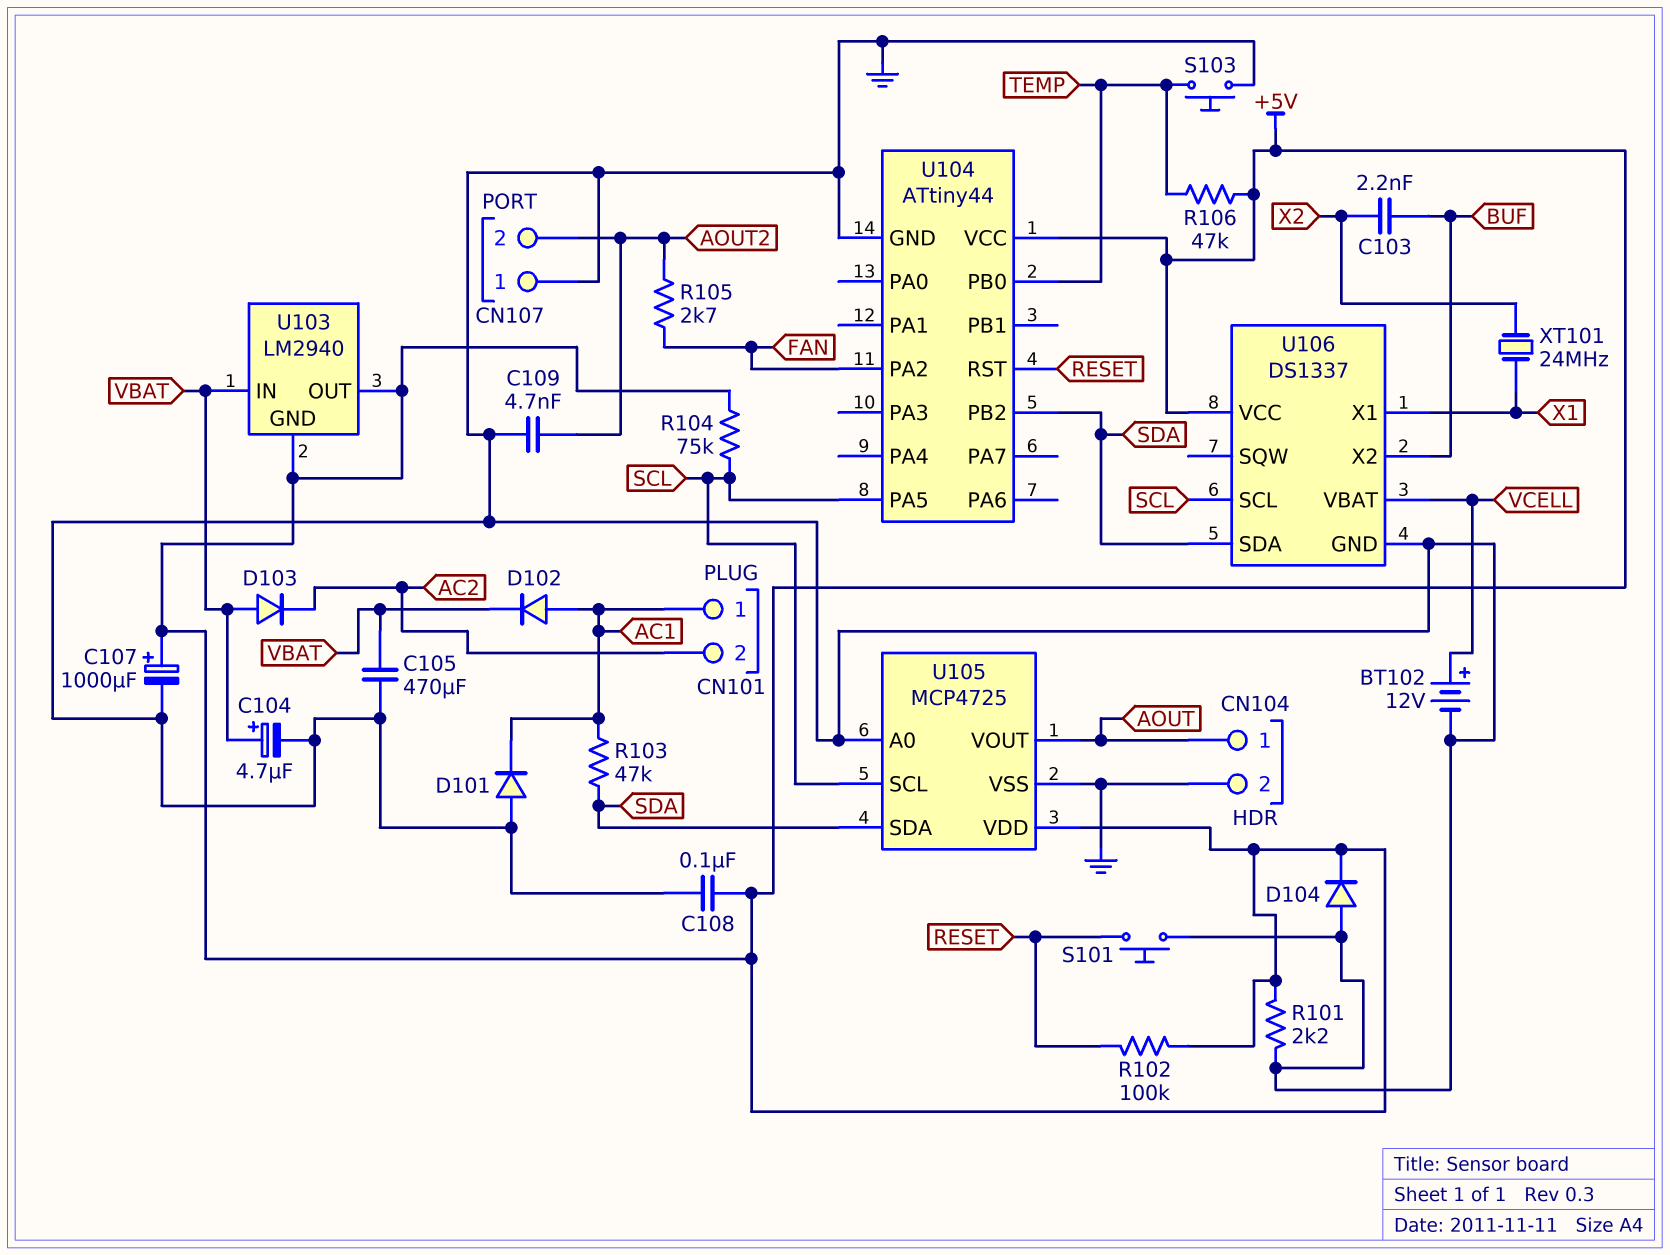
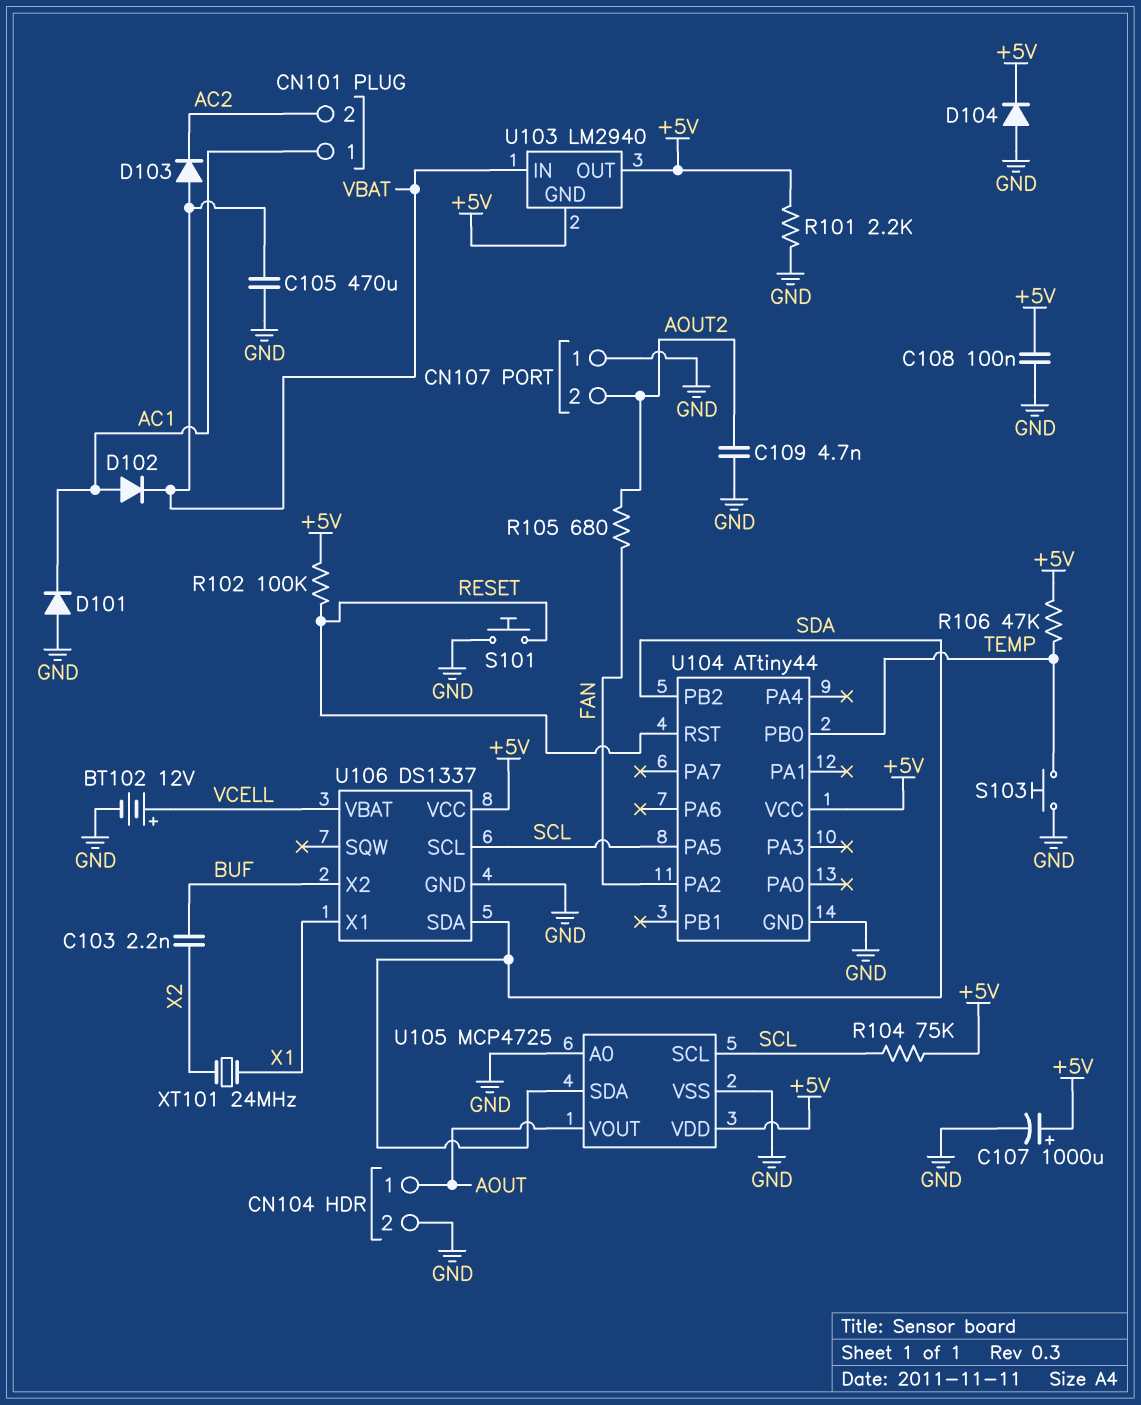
C104: 4.7uF (plus VBAT, minus GND) -> none
R103: 47k (AC1, SDA) -> none
R105: 2.7k (AOUT2, FAN) -> 680 (AOUT2, FAN)

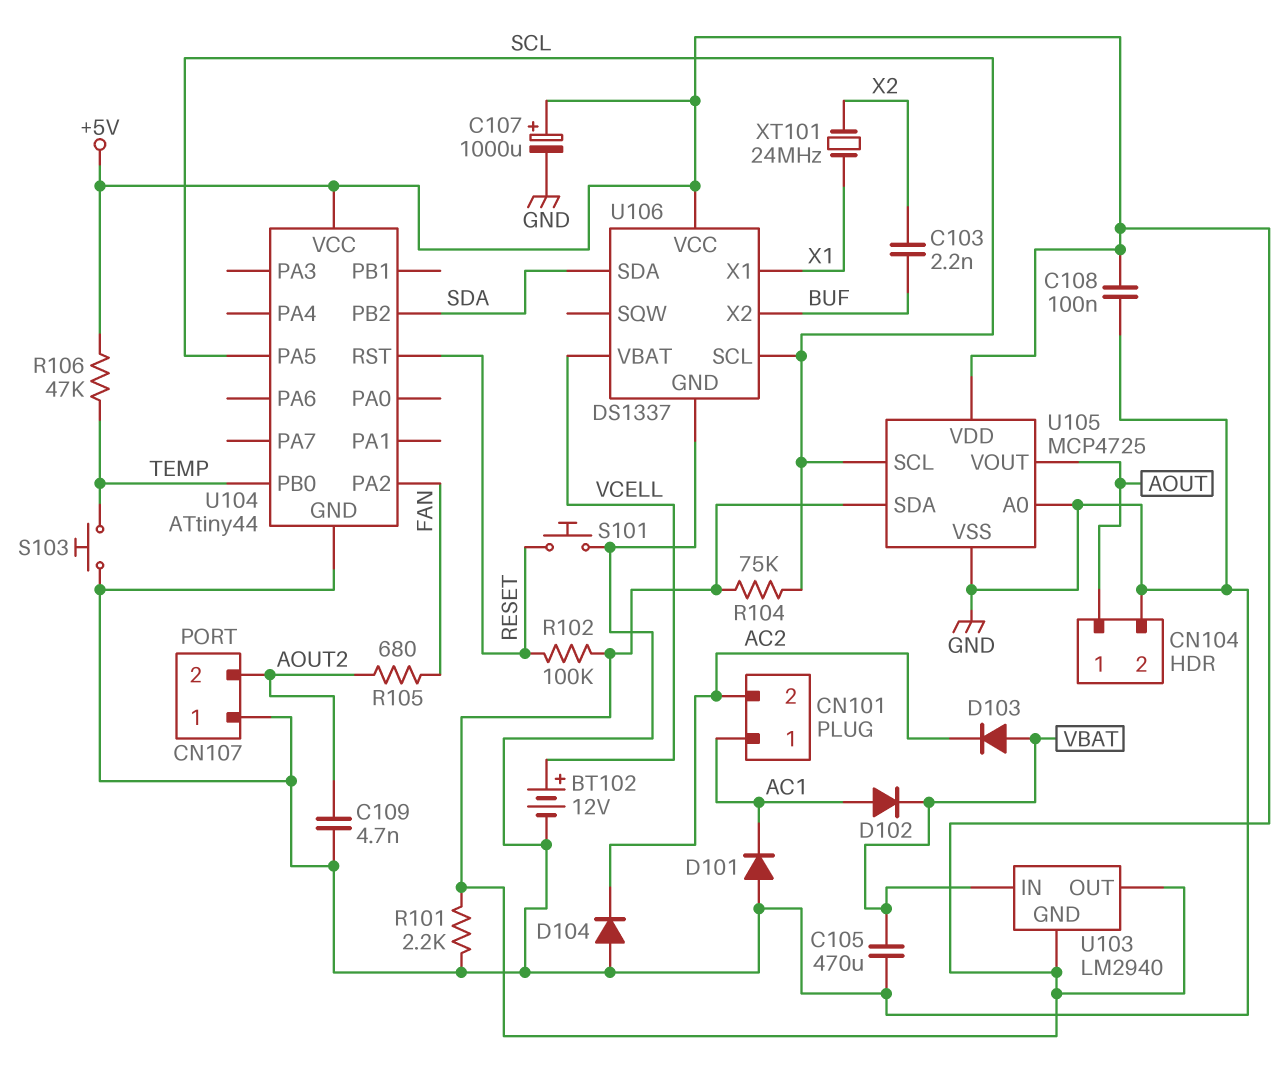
D104: diode (A GND, K +5V) -> diode (A GND, K AC2)
U105 pin SDA: SDA -> +5V

